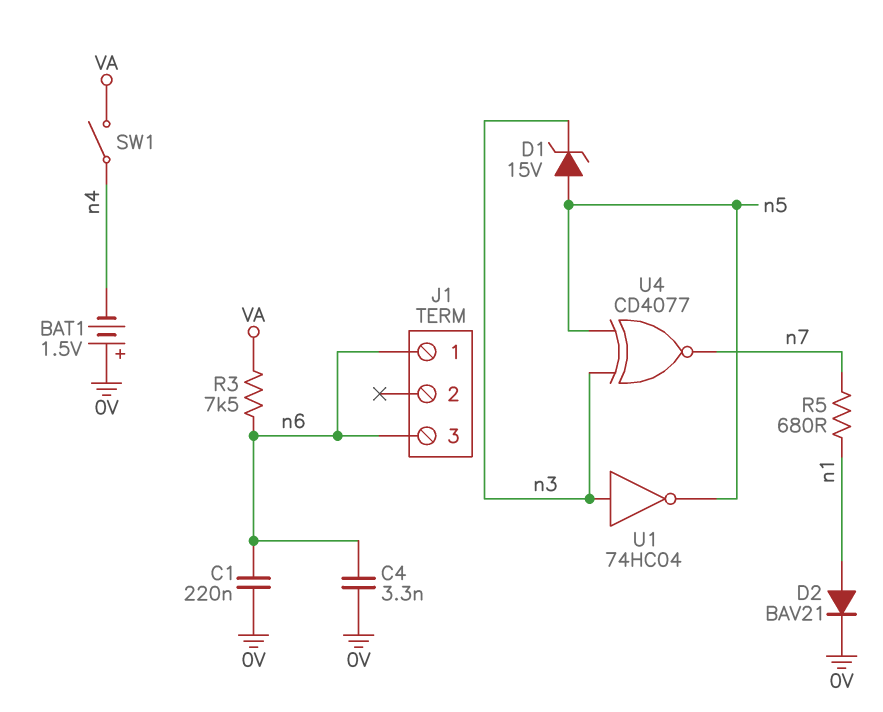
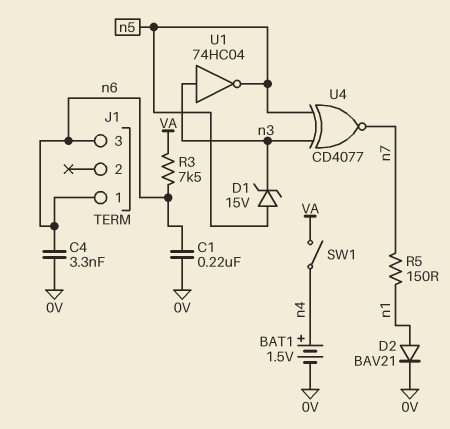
BAT1: 1.5V (plus 0V, minus n4) -> 1.5V (plus n4, minus 0V)
R5: 680 (n1, n7) -> 150 (n1, n7)

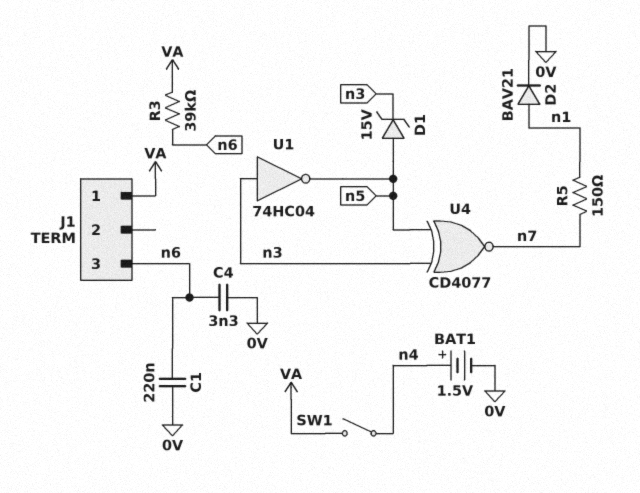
J1 pin 1: n6 -> VA
R3: 7.5k (VA, n6) -> 39k (VA, n6)

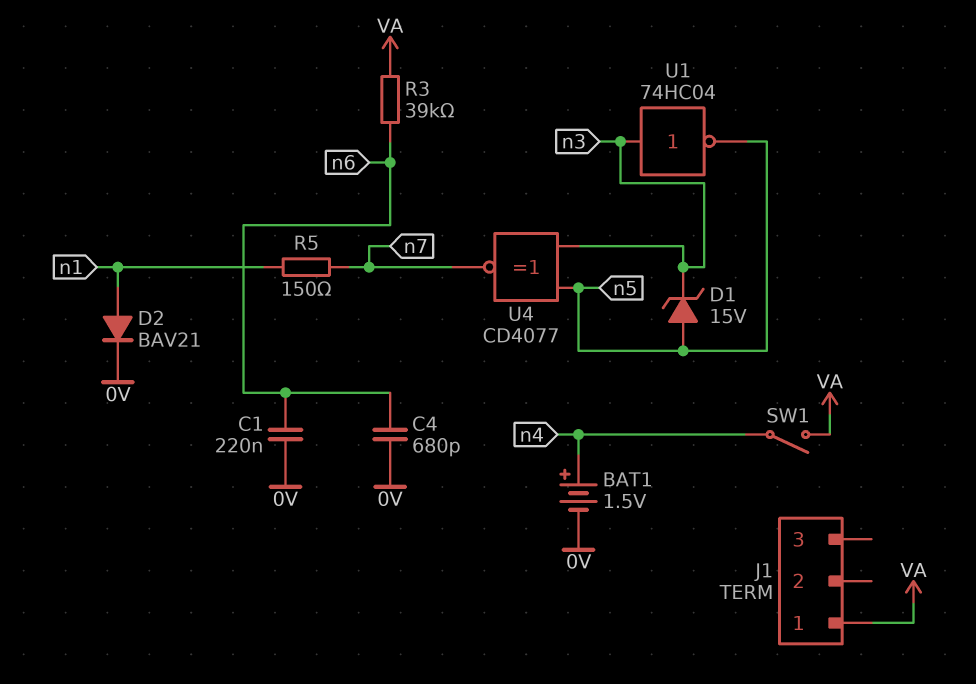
C4: 3.3nF (0V, n6) -> 680pF (0V, n6)
J1 pin 3: n6 -> none

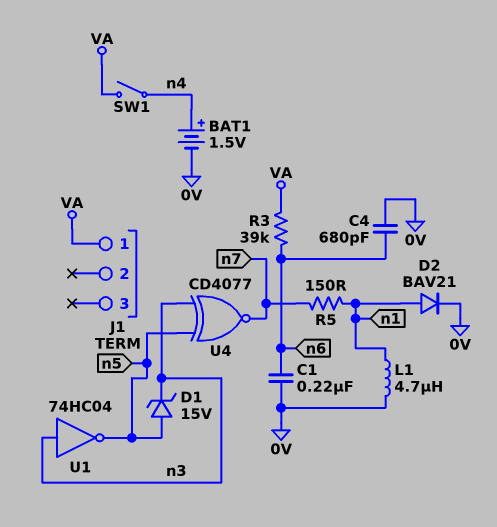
L1: none -> 4.7uH (0V, n1)

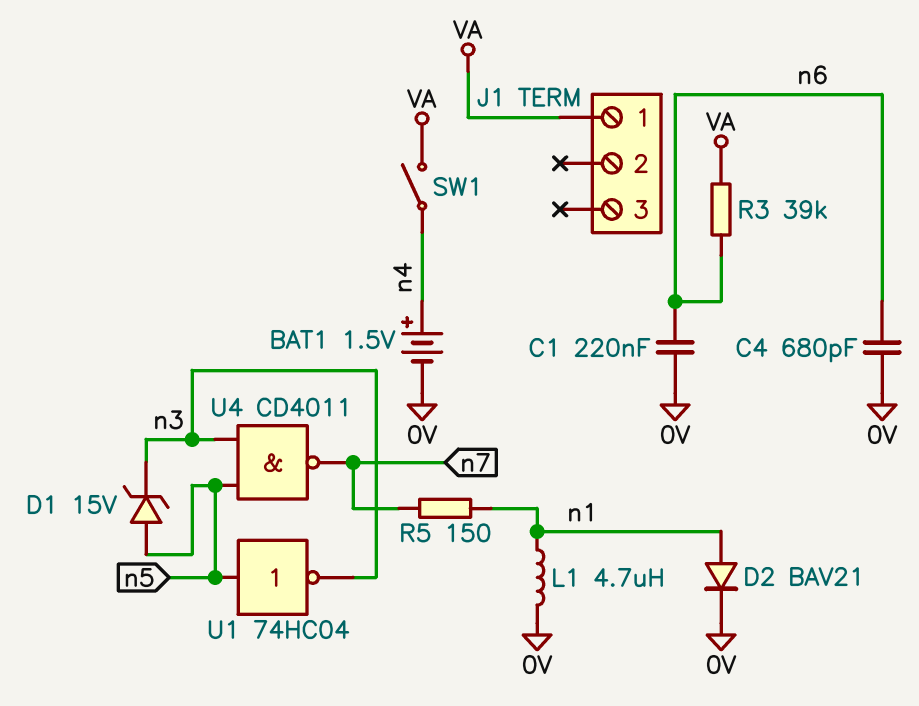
U1: NOT 74HC04 (in n3, out n5) -> NOT 74HC04 (in n5, out n3)
U4: XNOR CD4077 (in n3, in n5, out n7) -> NAND CD4011 (in n3, in n5, out n7)

